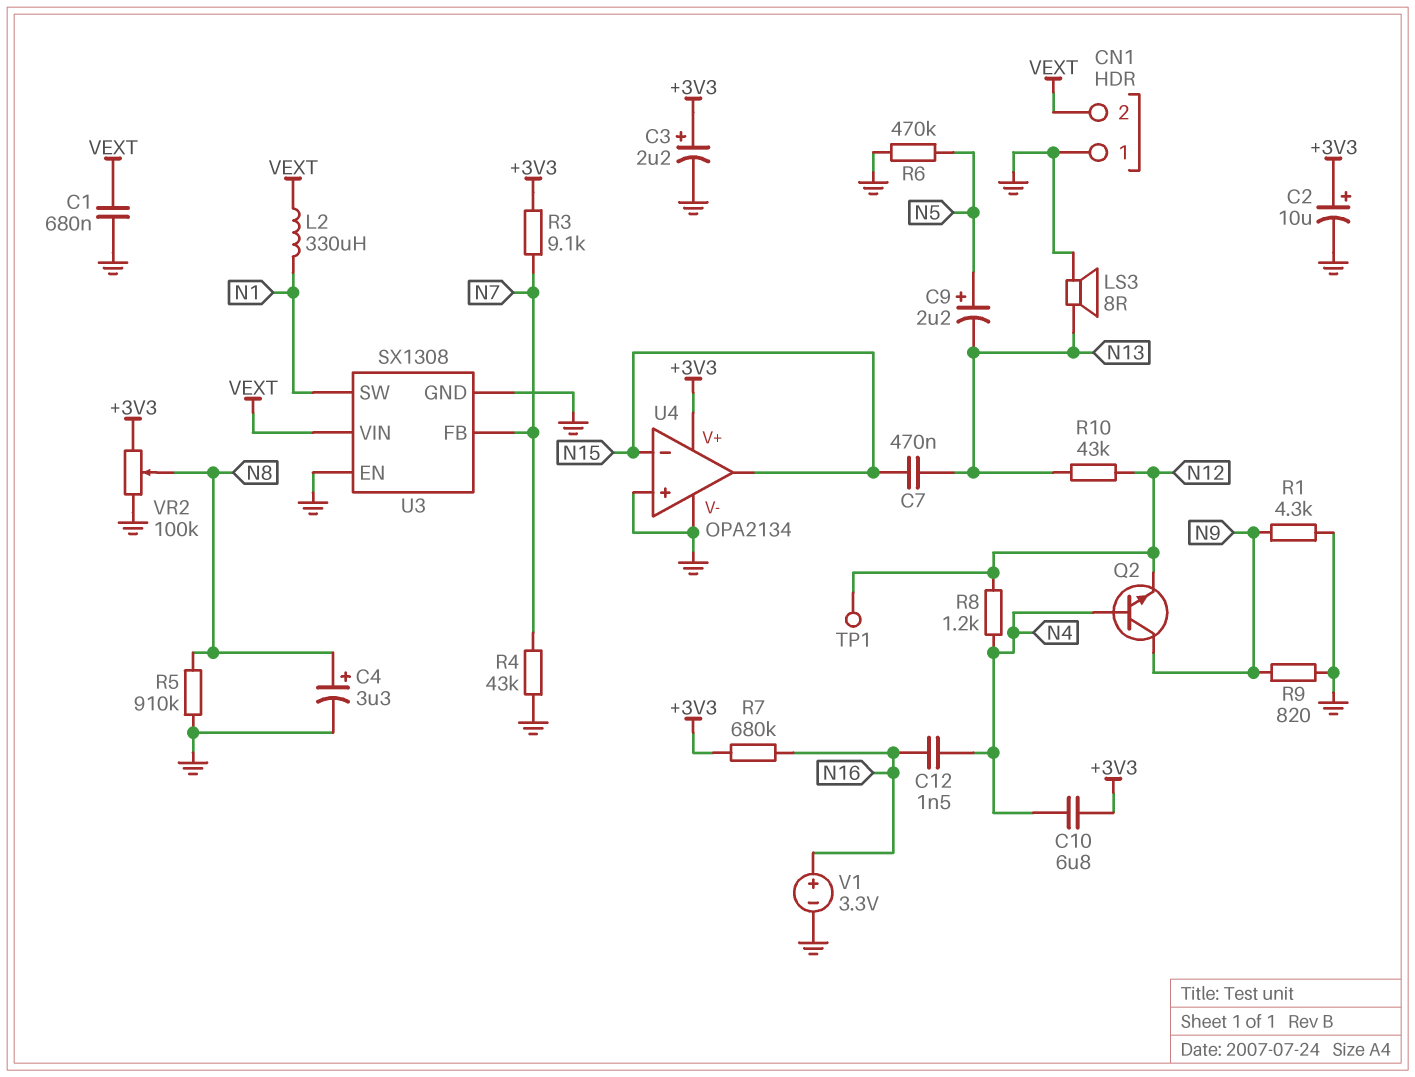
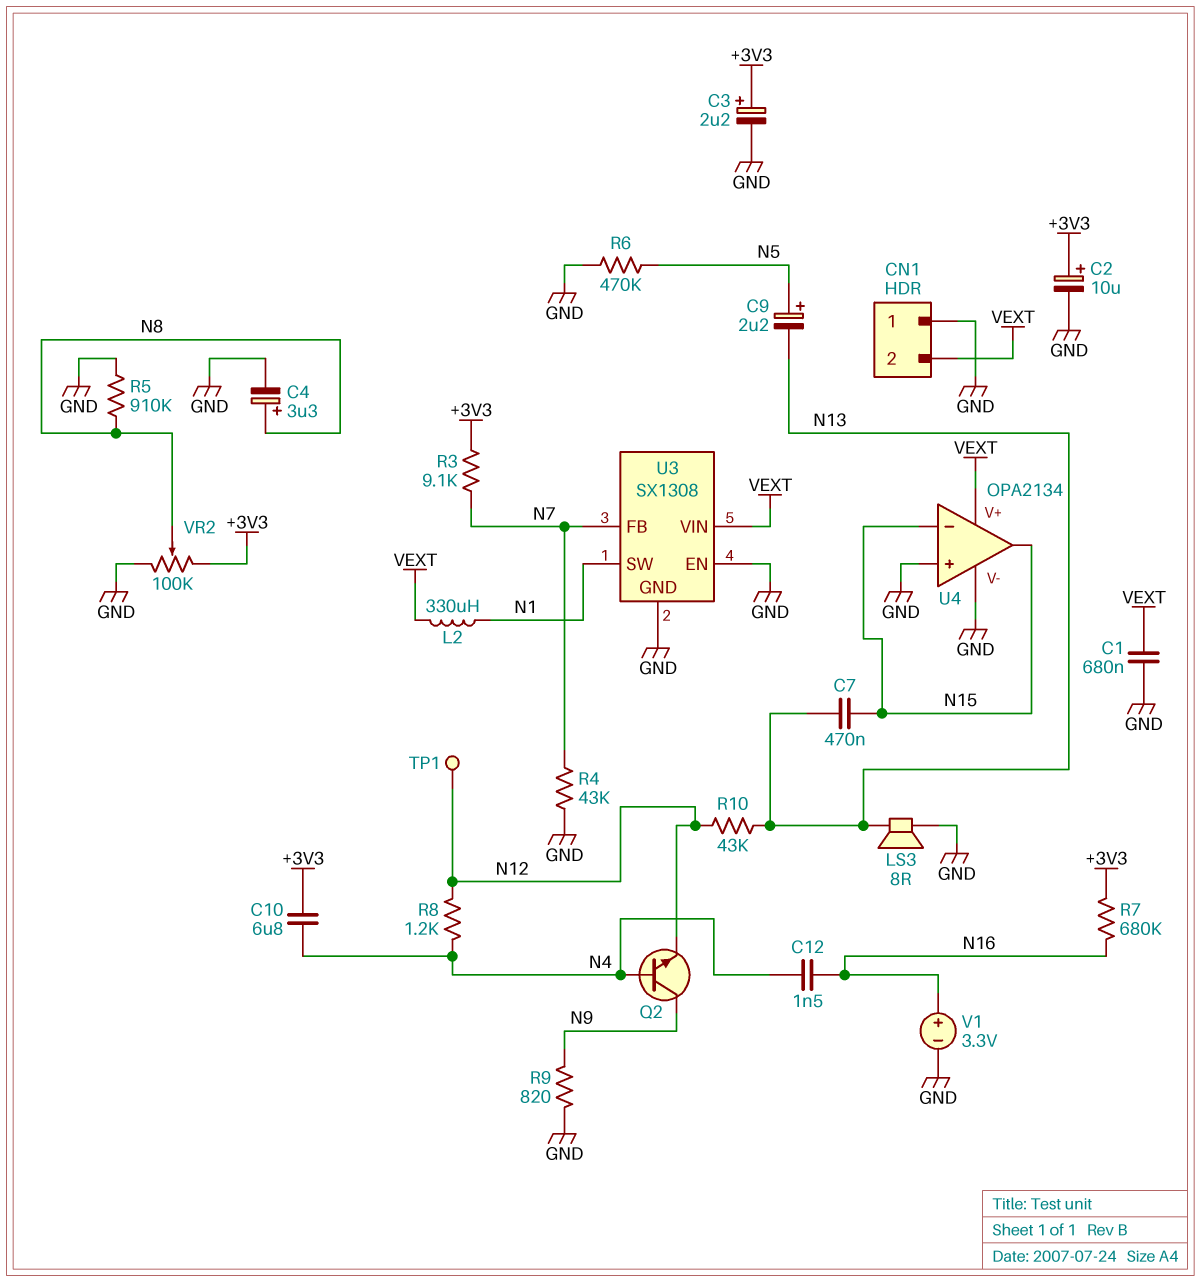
R1: 4.3k (GND, N9) -> none
U4 pin V+: +3V3 -> VEXT

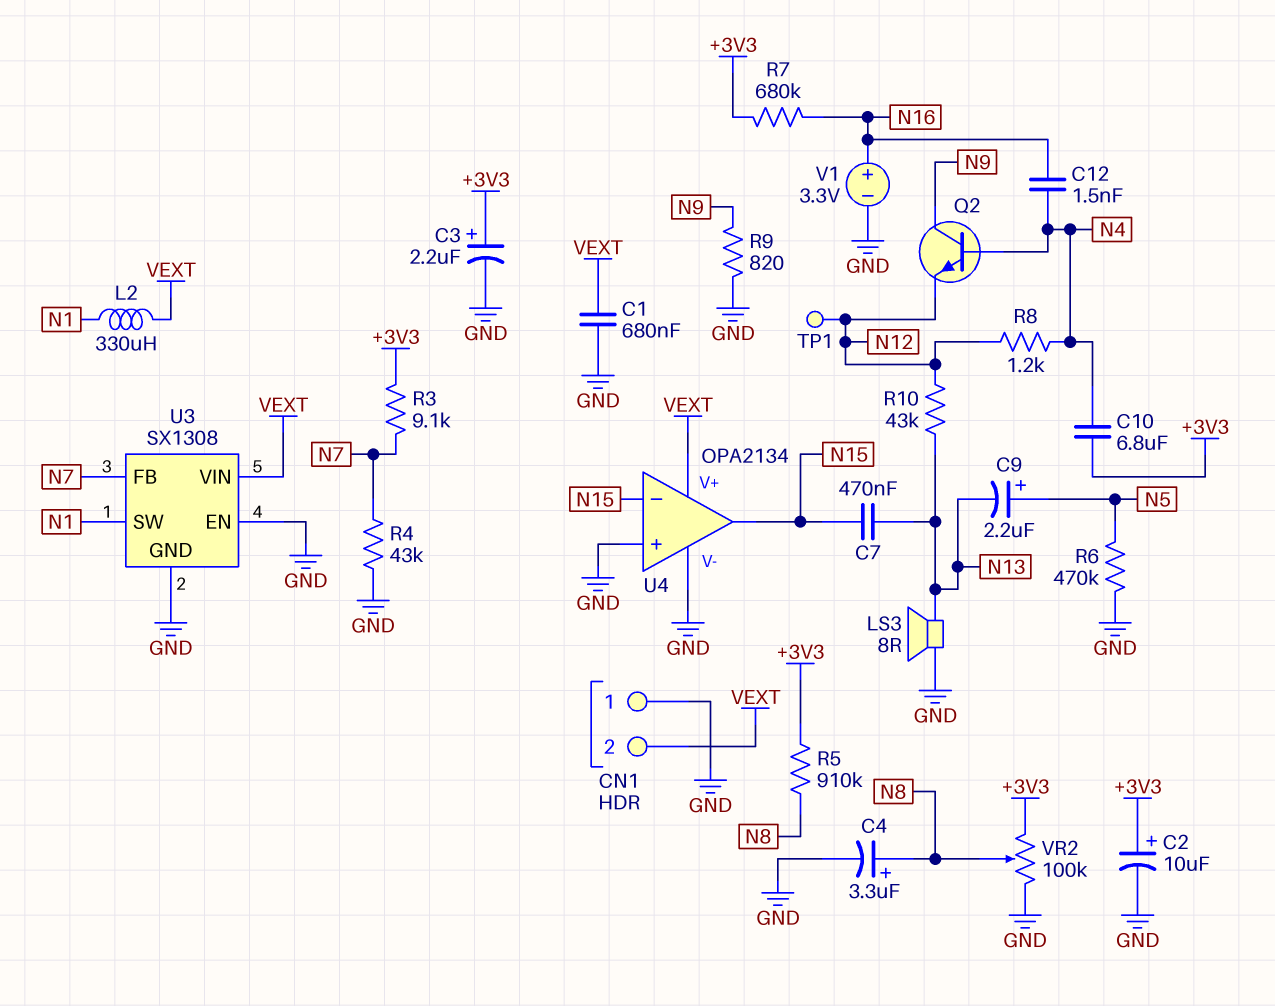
R5: 910k (GND, N8) -> 910k (+3V3, N8)

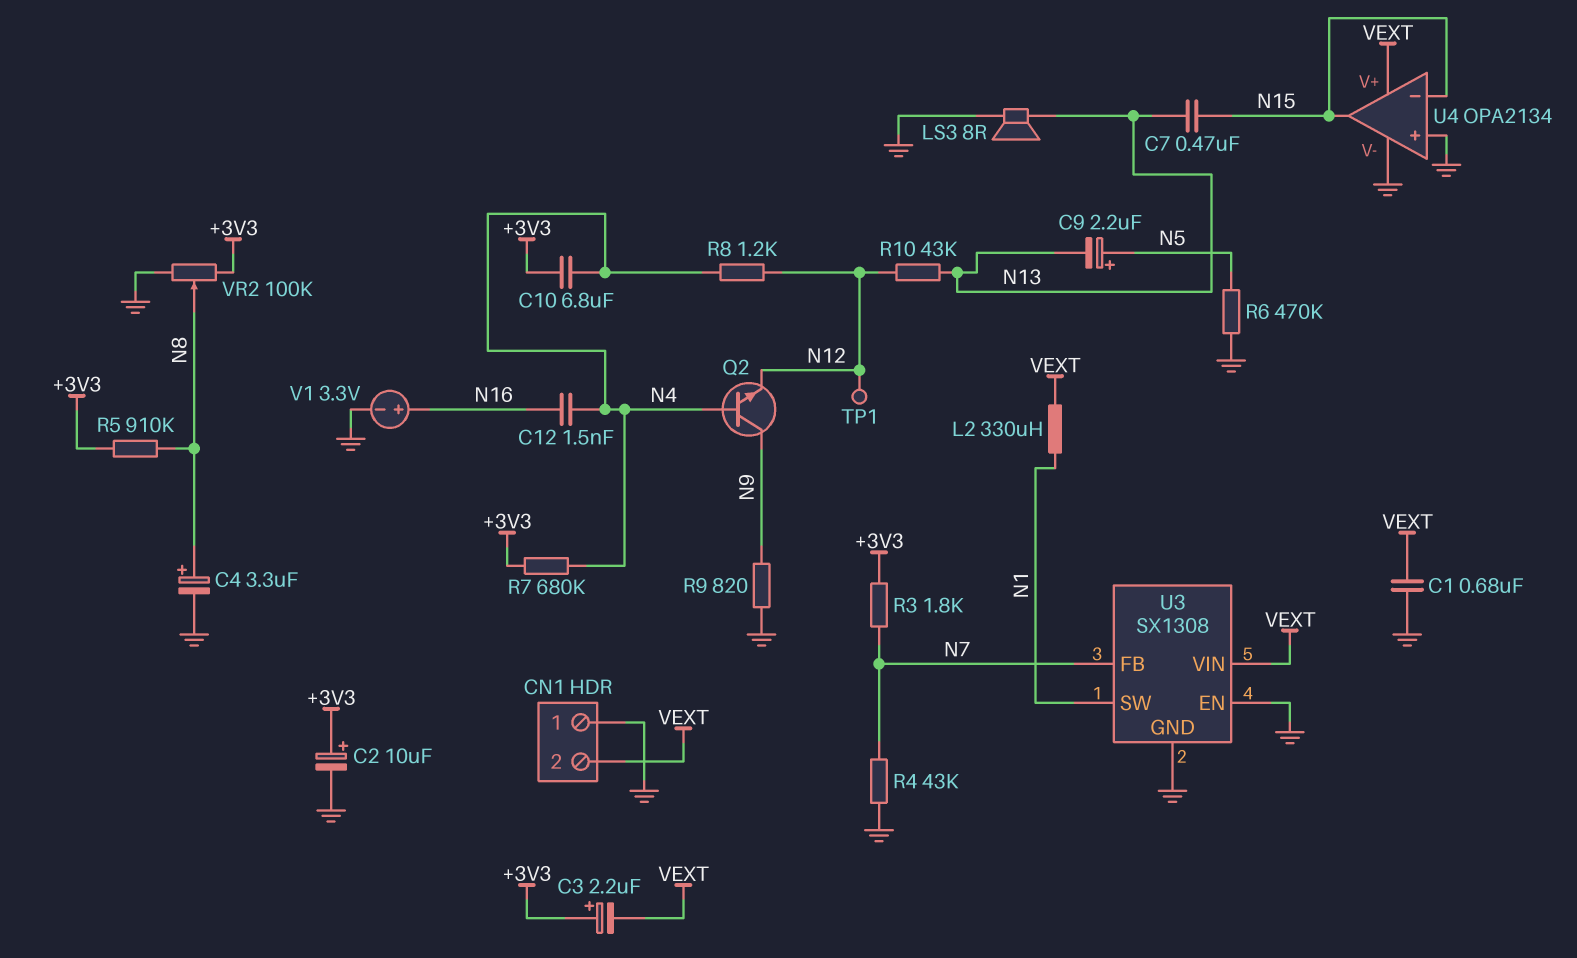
C3: 2.2uF (plus +3V3, minus GND) -> 2.2uF (plus +3V3, minus VEXT)
R3: 9.1k (+3V3, N7) -> 1.8k (+3V3, N7)
R7: 680k (+3V3, N16) -> 680k (+3V3, N4)

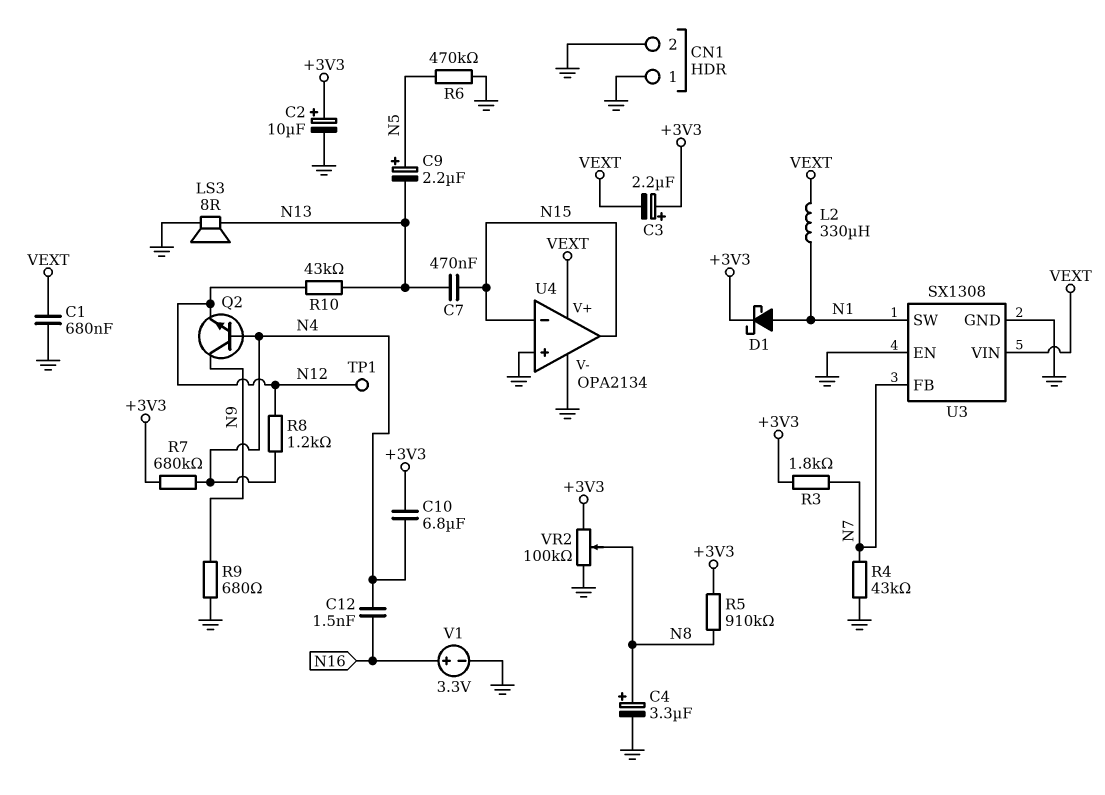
CN1 pin 2: VEXT -> GND
D1: none -> schottky (A N1, K +3V3)
R9: 820 (GND, N9) -> 680 (GND, N9)

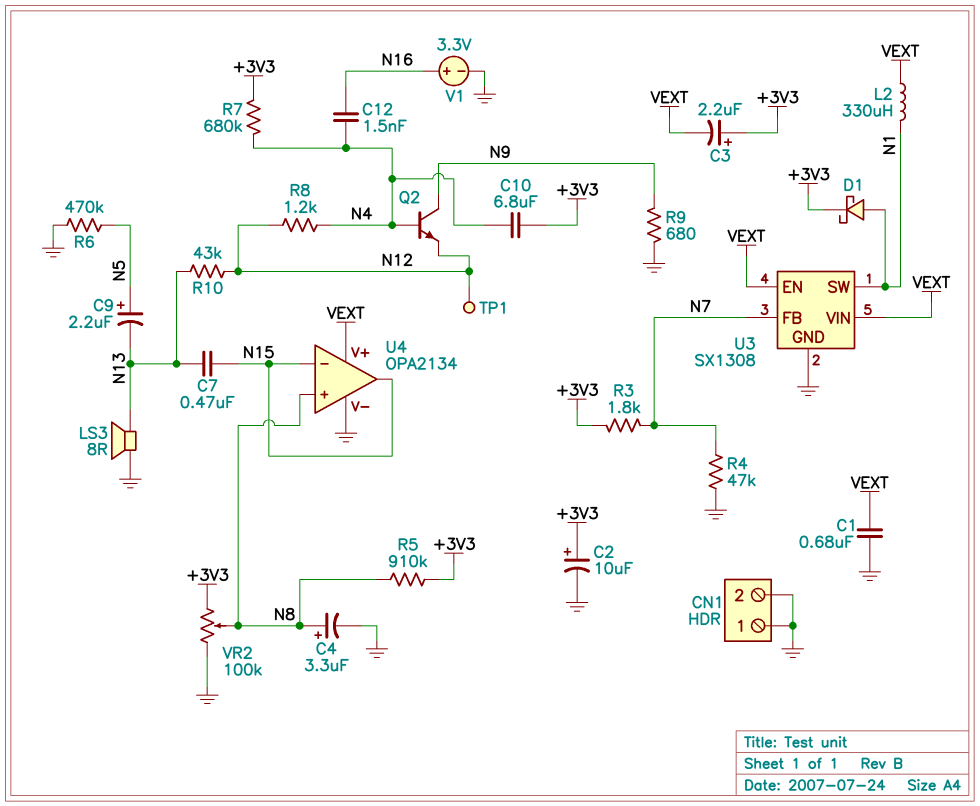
R4: 43k (GND, N7) -> 47k (GND, N7)
U3 pin EN: GND -> VEXT
U4 pin in+: GND -> N8

